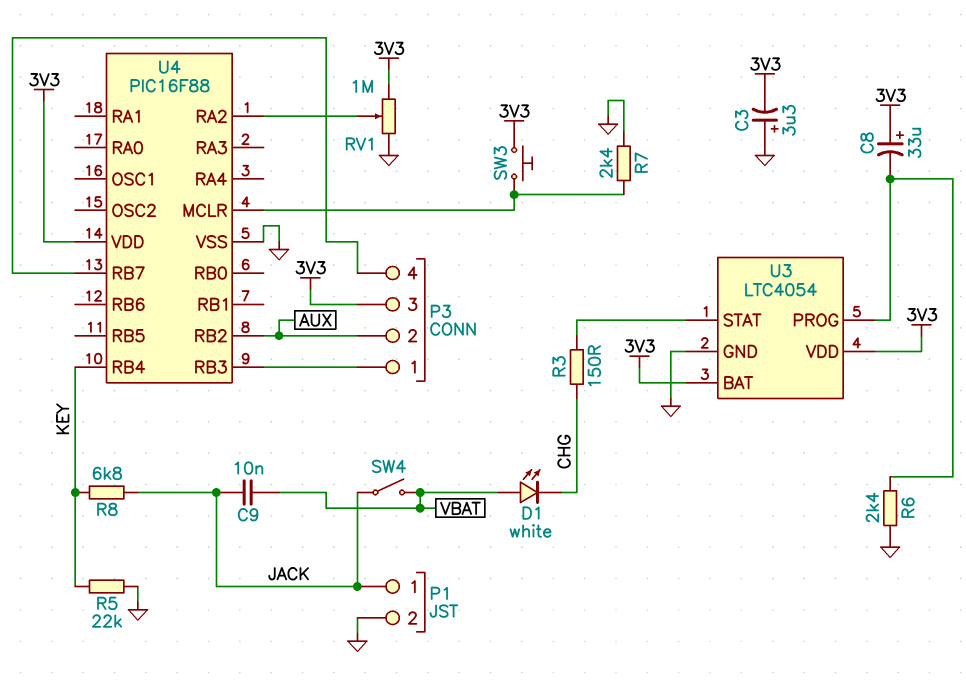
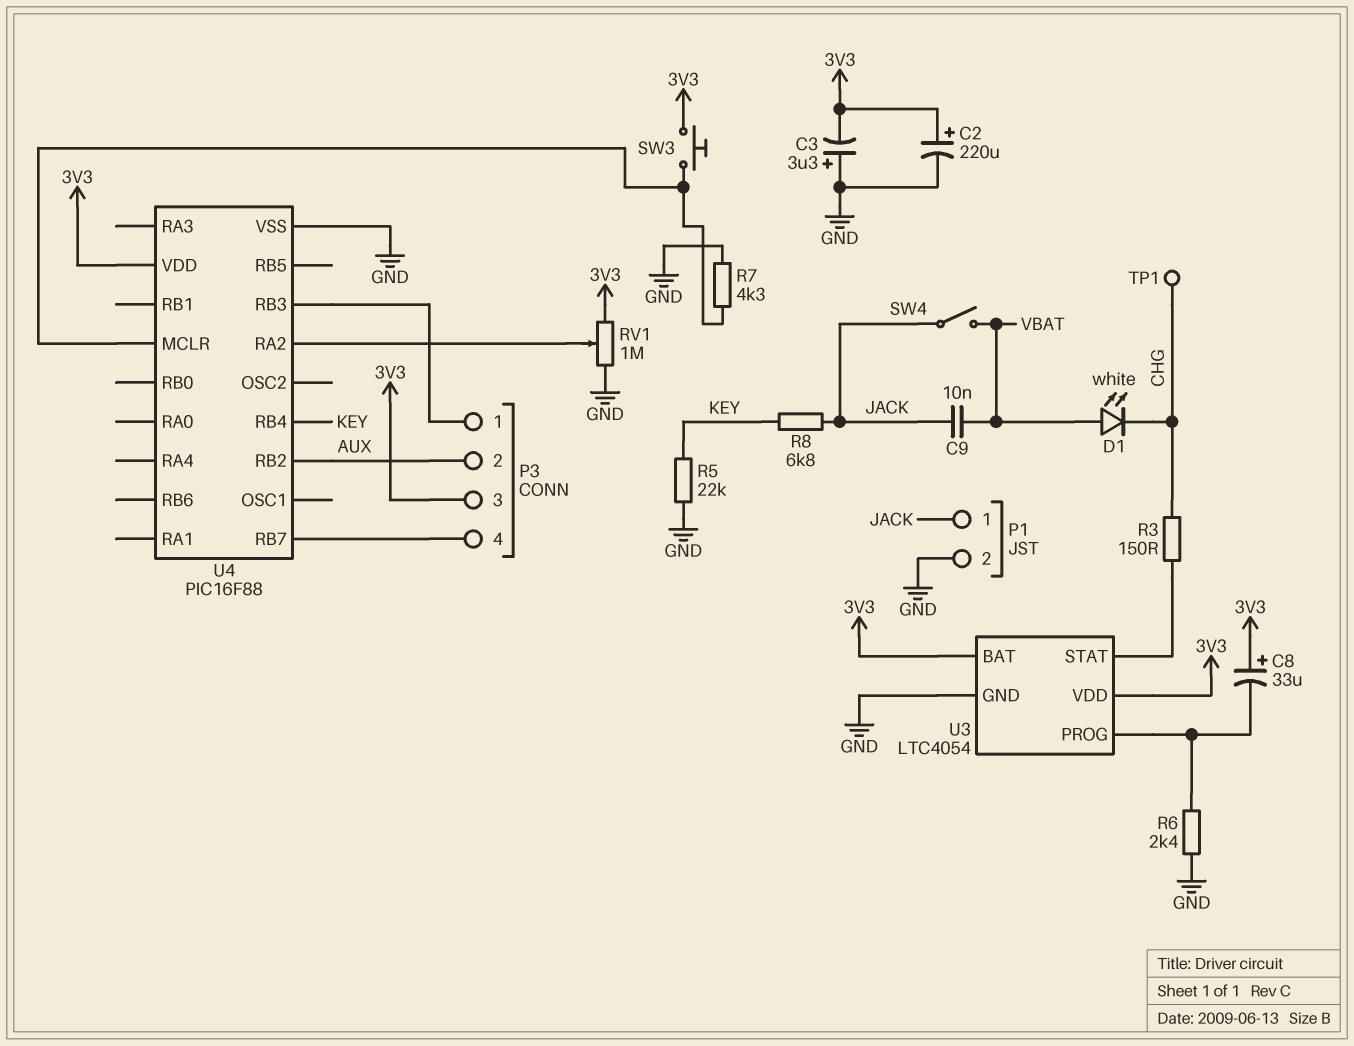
C2: none -> 220uF (plus 3V3, minus GND)
R7: 2.4k (GND, U4/MCLR) -> 4.3k (GND, U4/MCLR)
TP1: none -> test point (CHG)

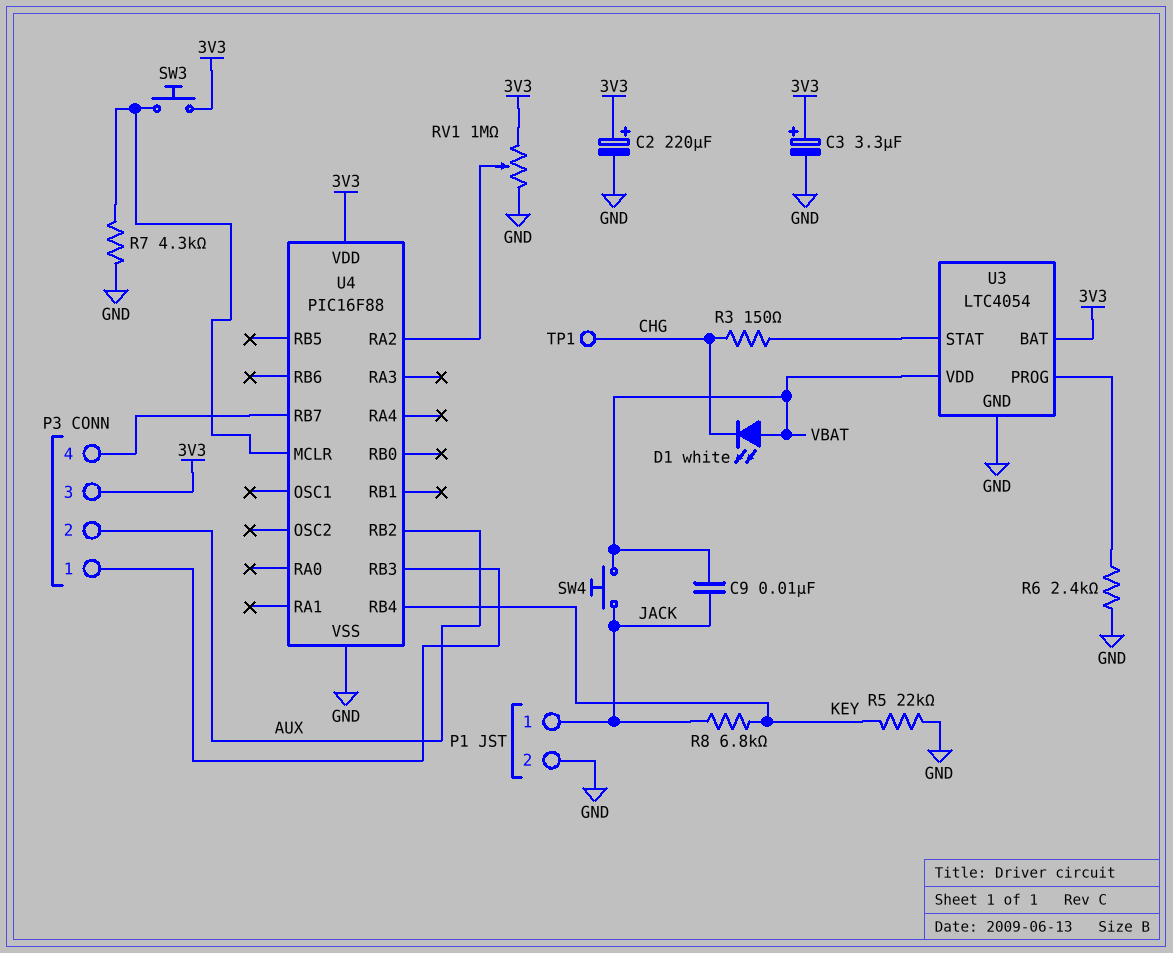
C3: 3.3uF (plus GND, minus 3V3) -> 3.3uF (plus 3V3, minus GND)
C8: 33uF (plus 3V3, minus U3/PROG) -> none
SW4: switch (JACK, VBAT) -> button (JACK, VBAT)
U3 pin VDD: 3V3 -> VBAT

